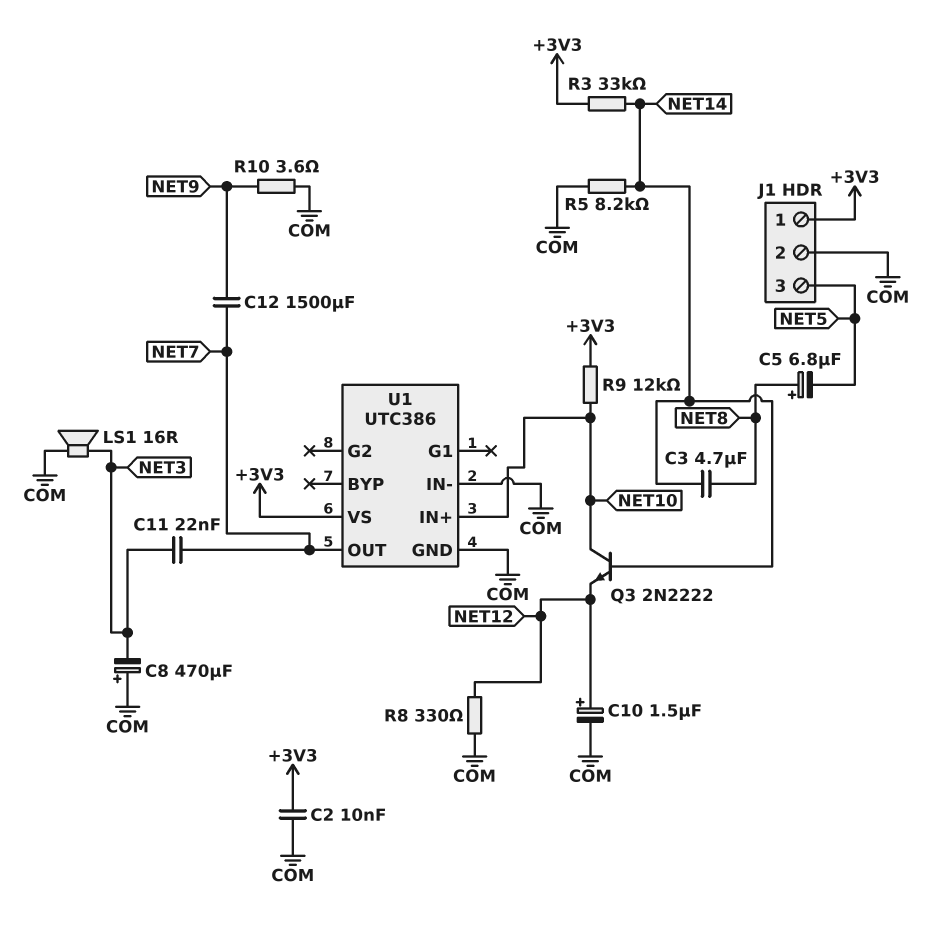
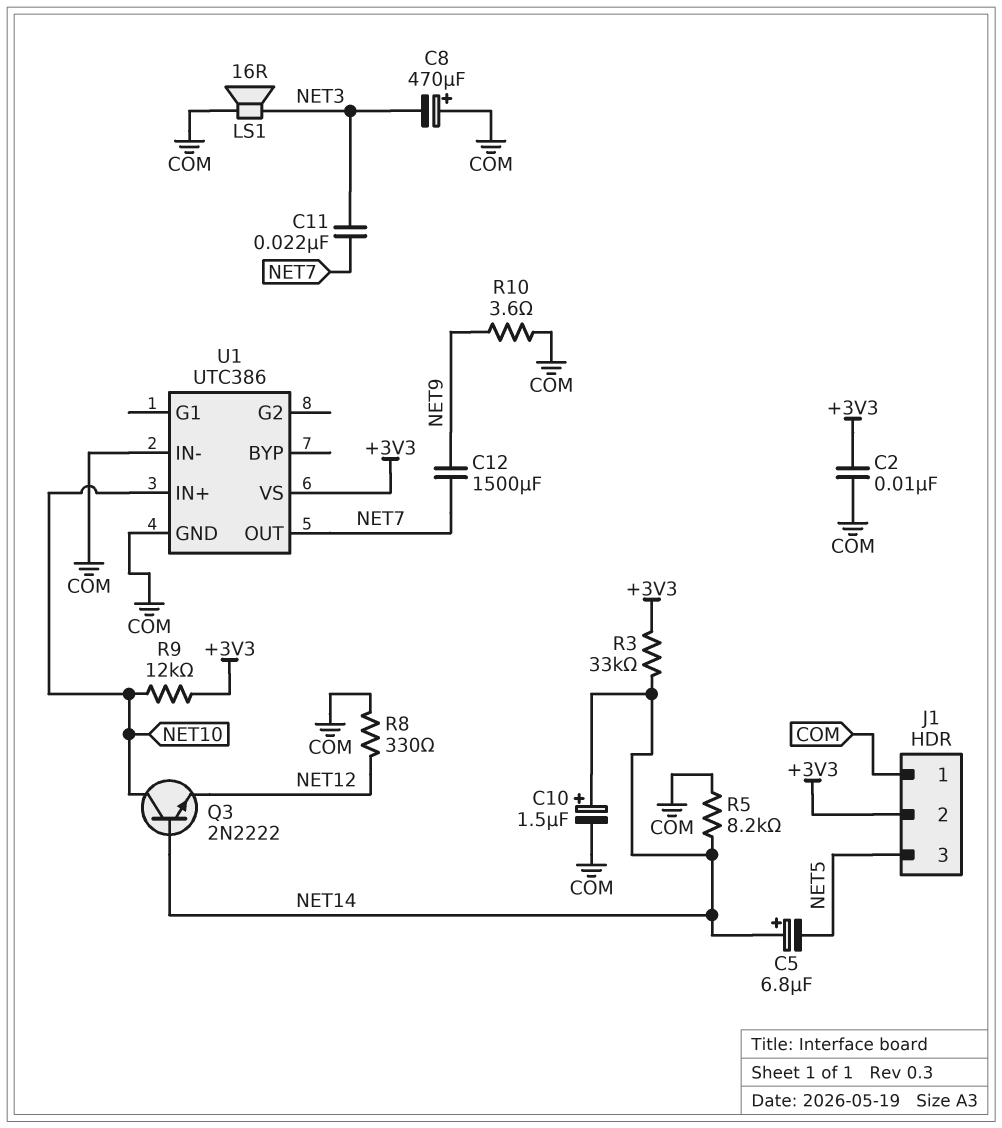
C3: 4.7uF (NET8, NET14) -> none
C5: 6.8uF (plus NET8, minus NET5) -> 6.8uF (plus NET14, minus NET5)
C10: 1.5uF (plus NET12, minus COM) -> 1.5uF (plus NET14, minus COM)
J1 pin 1: +3V3 -> COM
J1 pin 2: COM -> +3V3

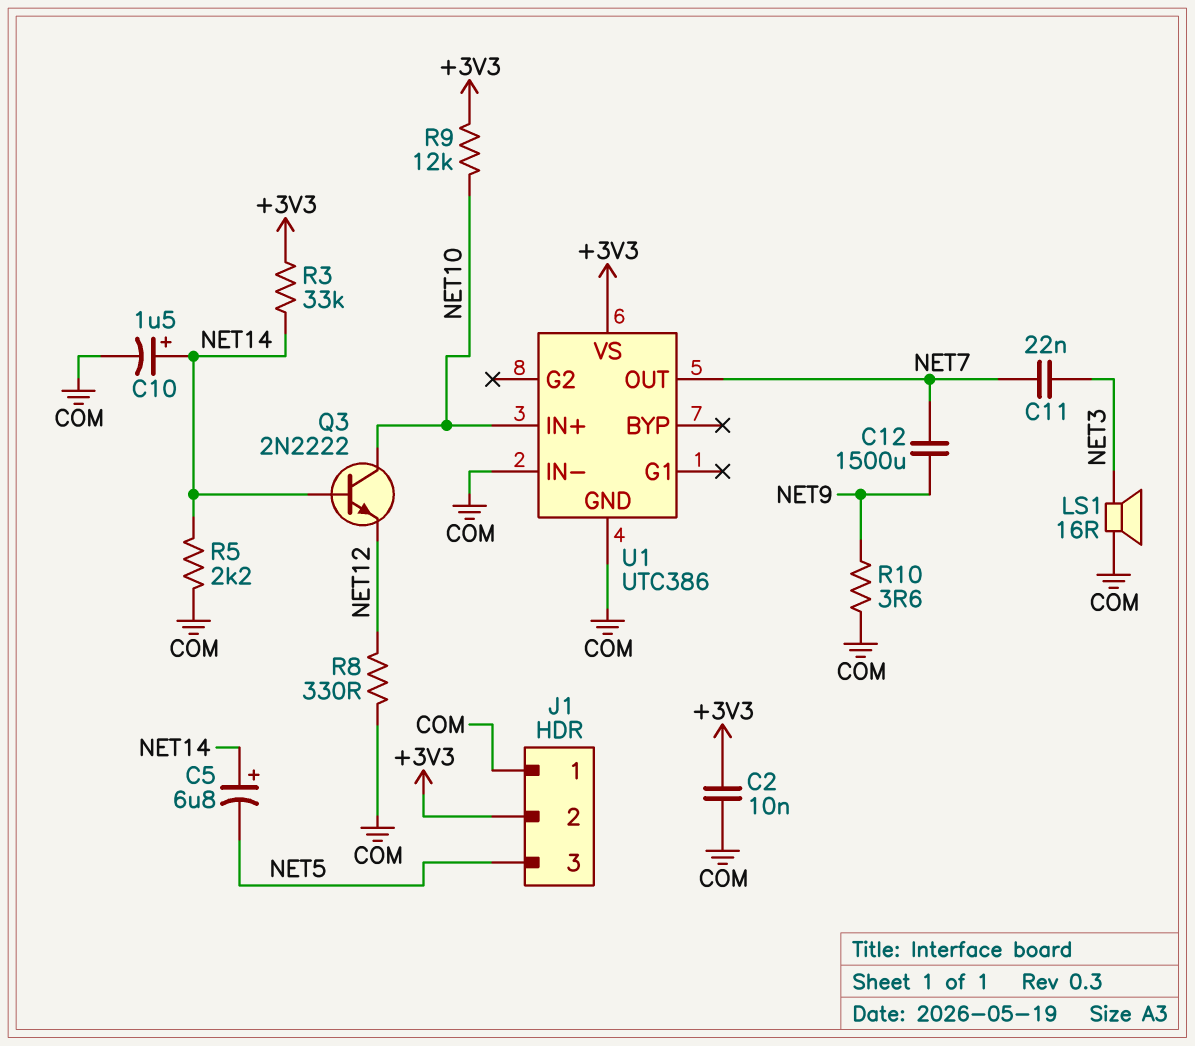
C8: 470uF (plus COM, minus NET3) -> none
R5: 8.2k (COM, NET14) -> 2.2k (COM, NET14)

